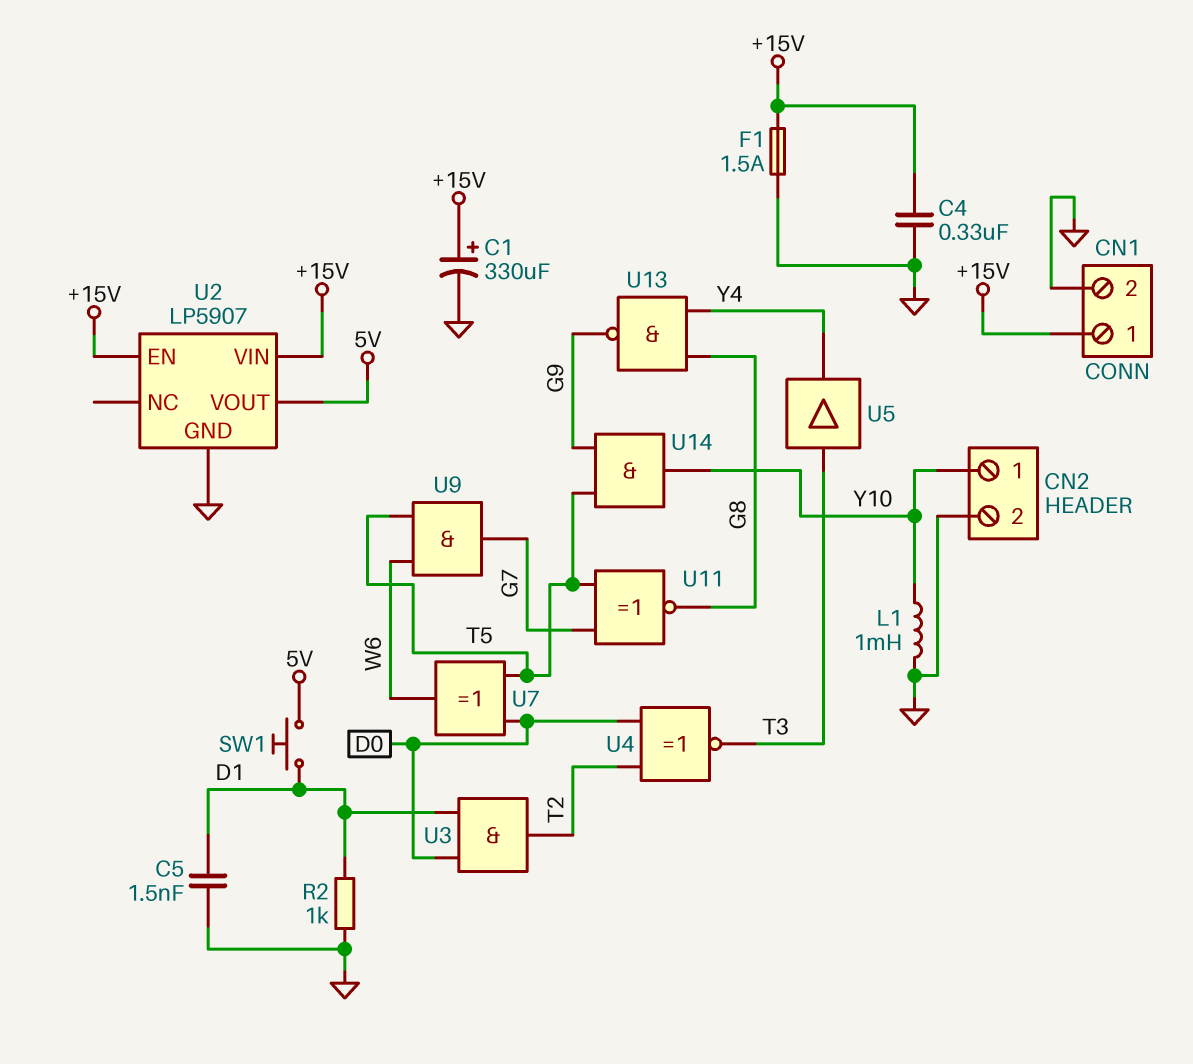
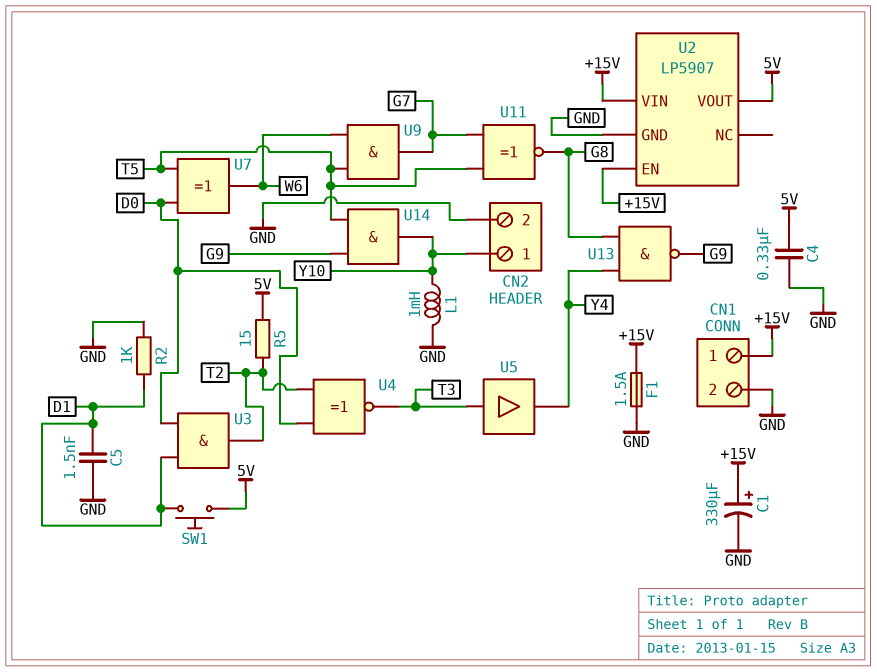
C4: 330nF (+15V, GND) -> 330nF (5V, GND)
R5: none -> 15 (5V, T2)

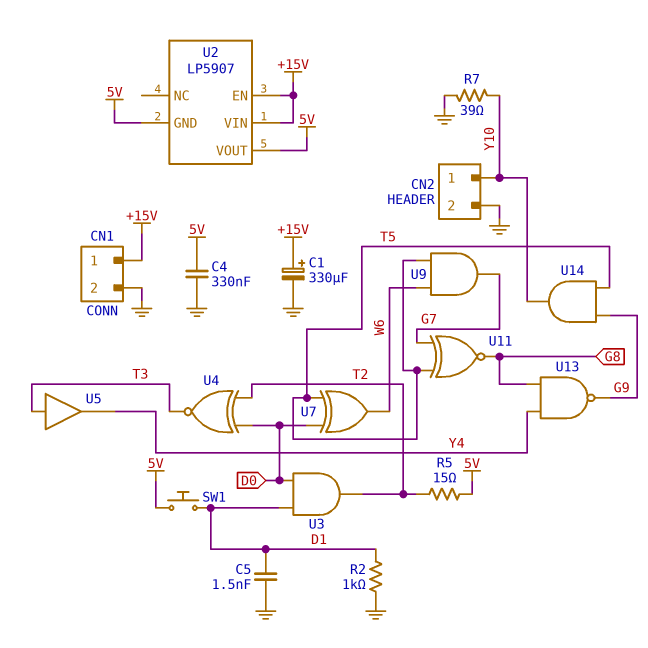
F1: 1.5A (+15V, GND) -> none
L1: 1mH (GND, Y10) -> none
R7: none -> 39 (GND, Y10)
U2 pin GND: GND -> 5V

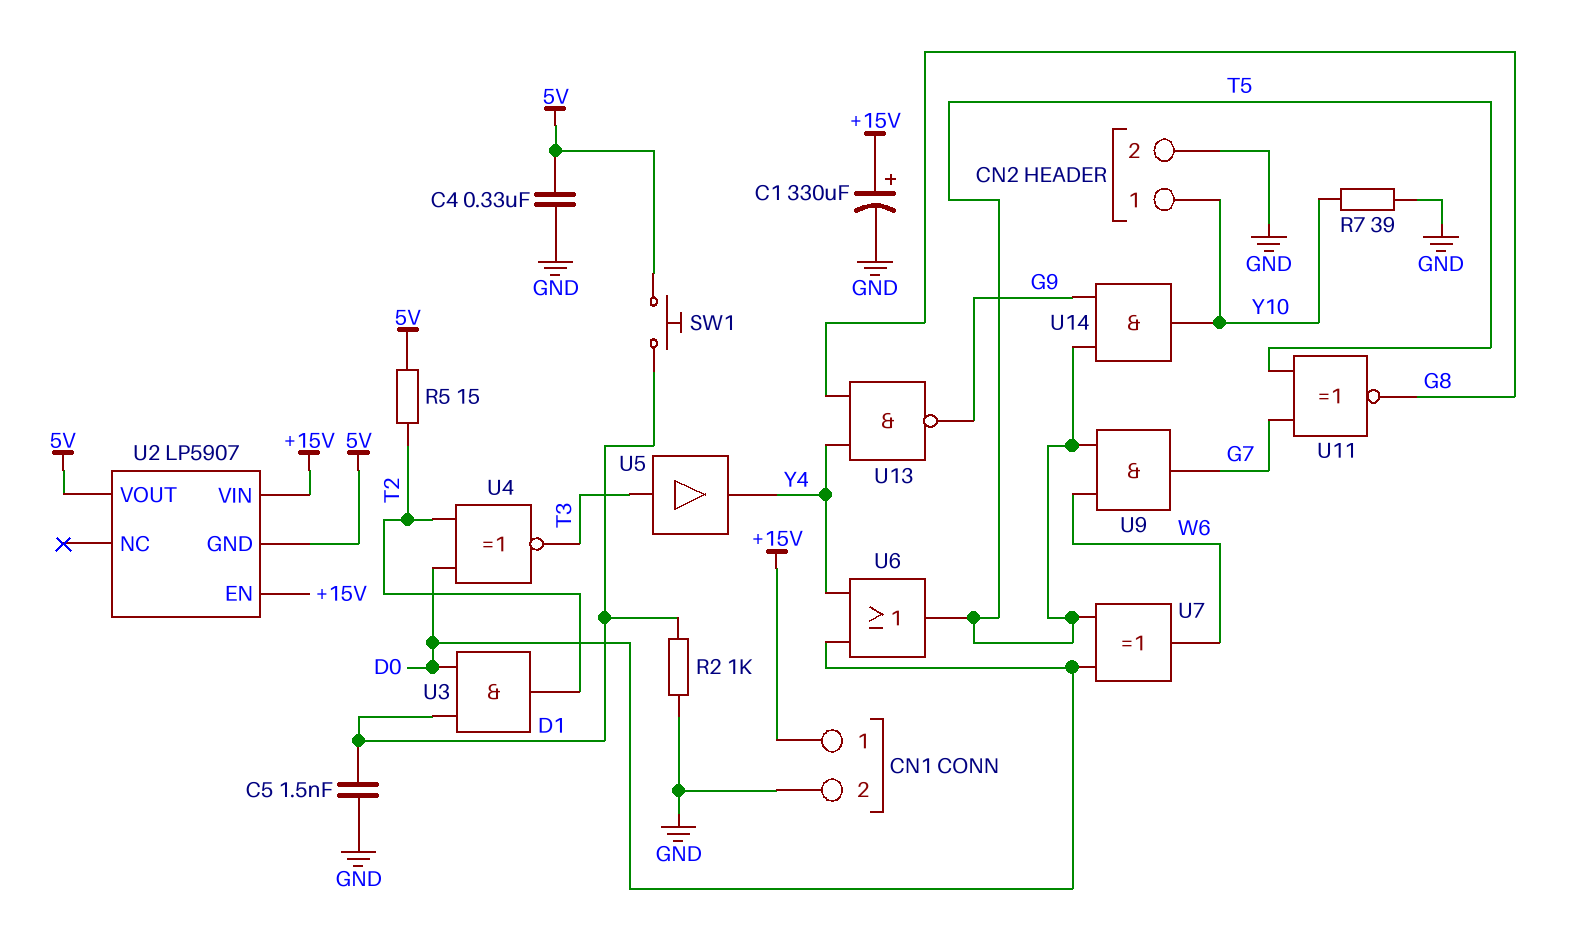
U6: none -> OR (in D0, in Y4, out T5)

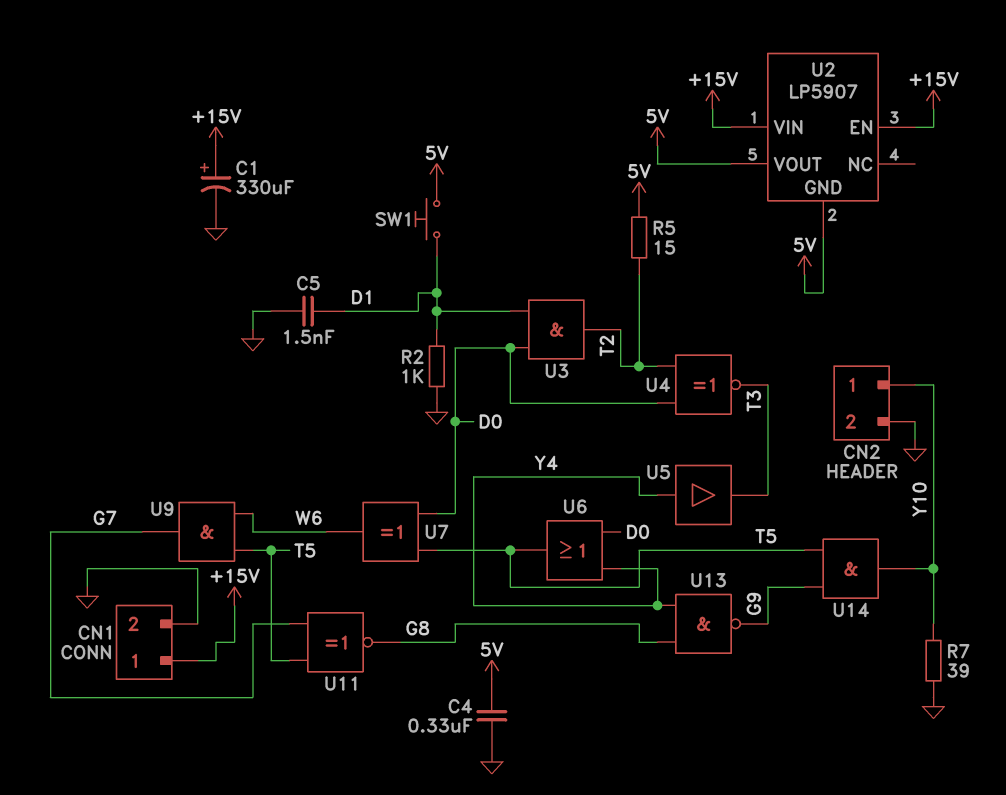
U5: buffer (in T3, out Y4) -> buffer (in Y4, out T3)

